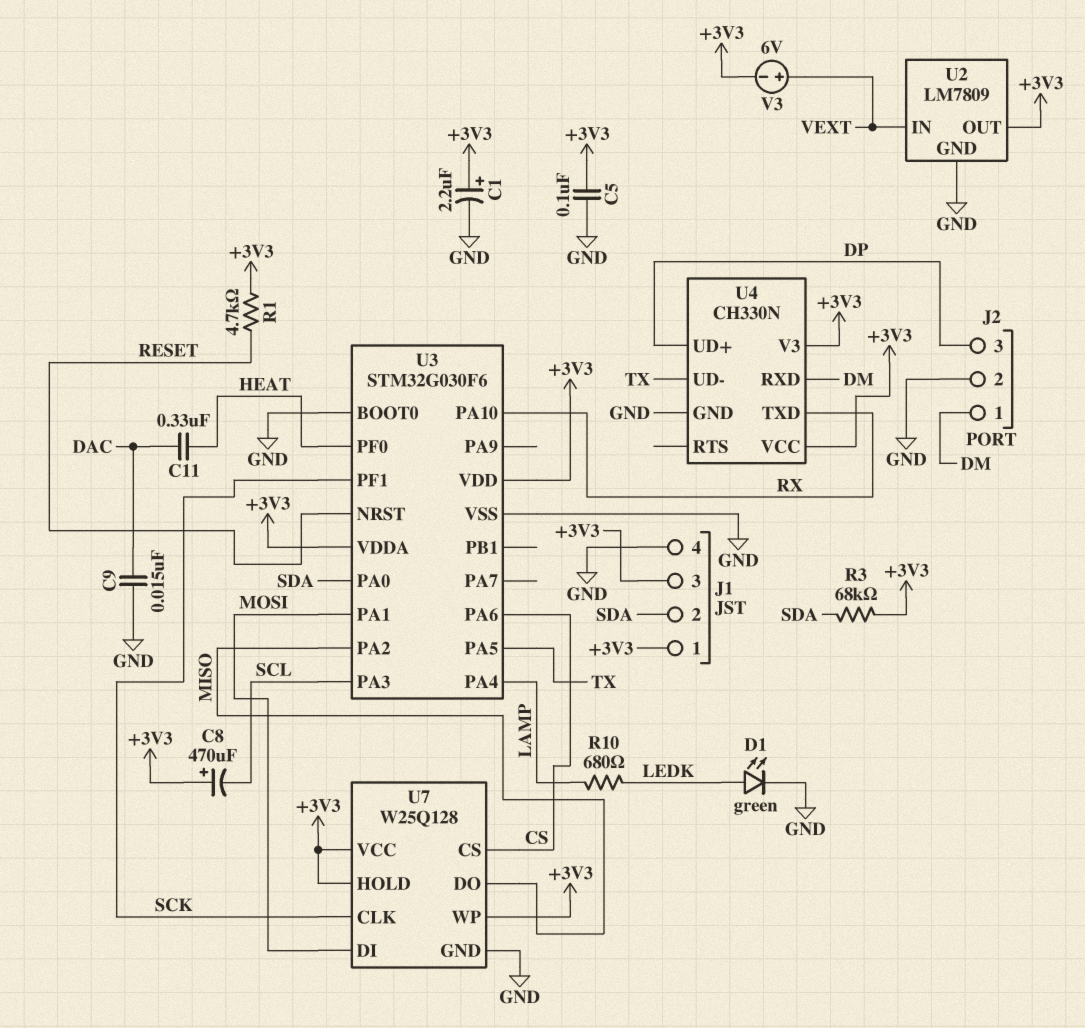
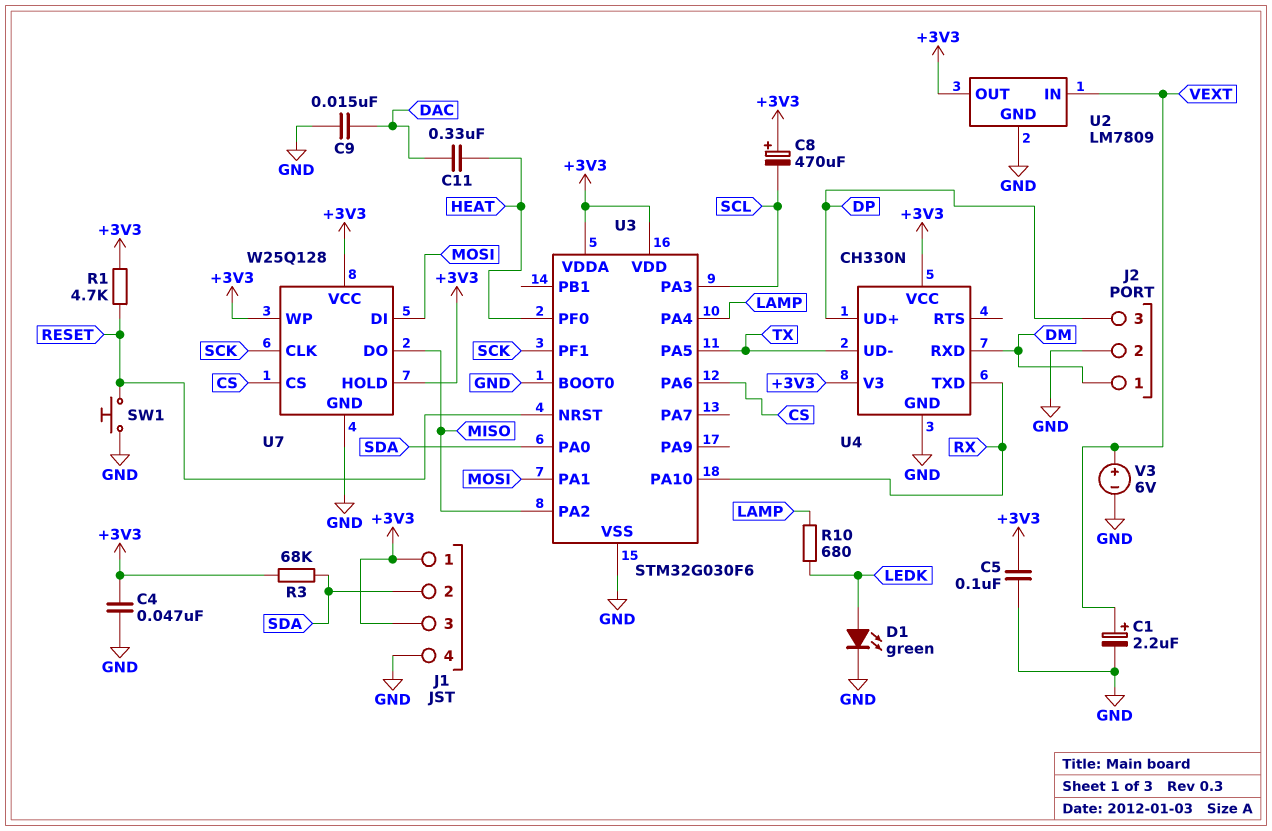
C1: 2.2uF (plus +3V3, minus GND) -> 2.2uF (plus VEXT, minus GND)
C4: none -> 47nF (+3V3, GND)
SW1: none -> button (GND, RESET)
V3: 6V (plus VEXT, minus +3V3) -> 6V (plus VEXT, minus GND)

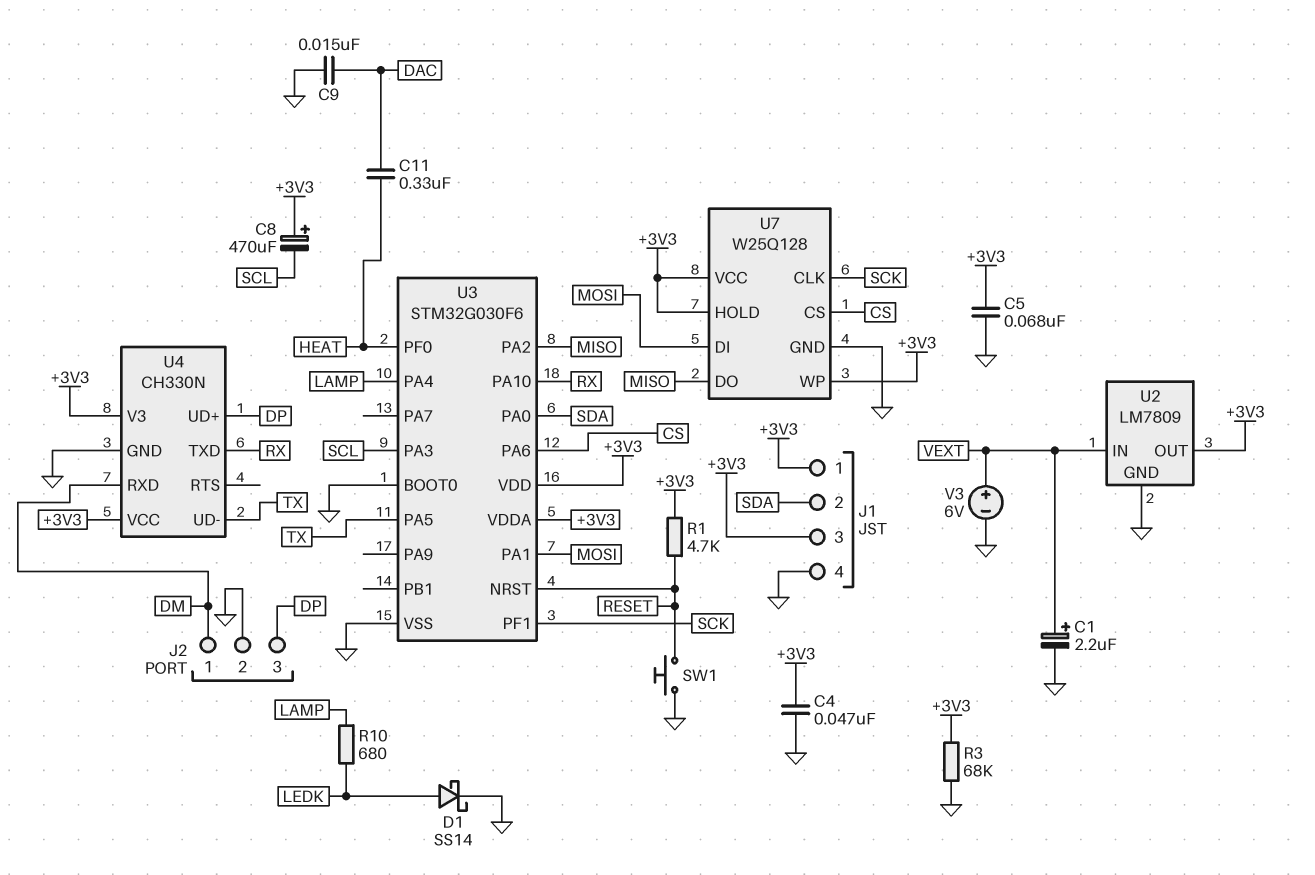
C5: 100nF (+3V3, GND) -> 68nF (+3V3, GND)
D1: LED green (A LEDK, K GND) -> schottky SS14 (A LEDK, K GND)
R3: 68k (+3V3, SDA) -> 68k (+3V3, GND)

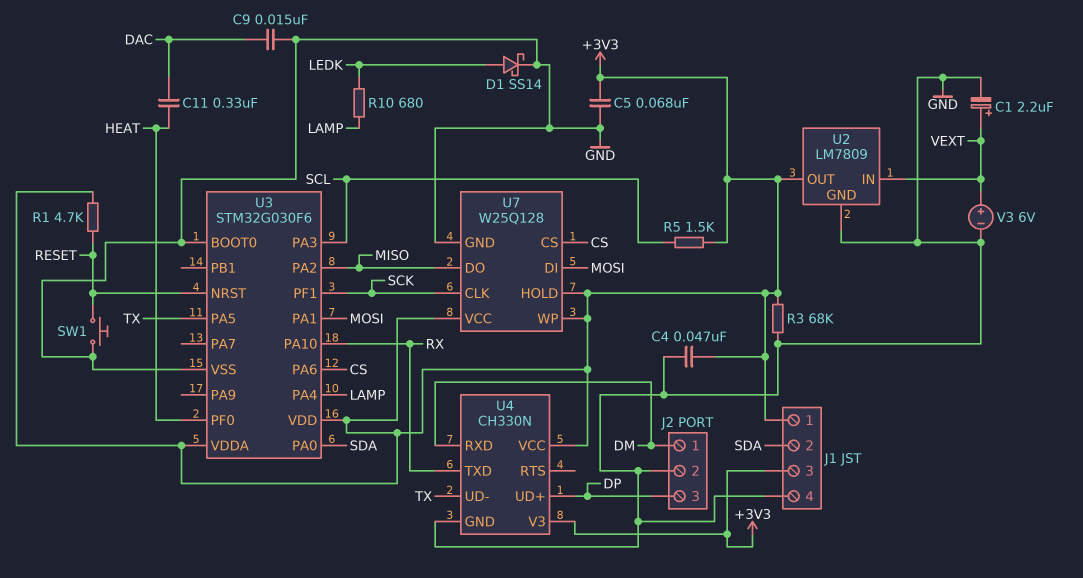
C8: 470uF (plus +3V3, minus SCL) -> none
R5: none -> 1.5k (+3V3, SCL)

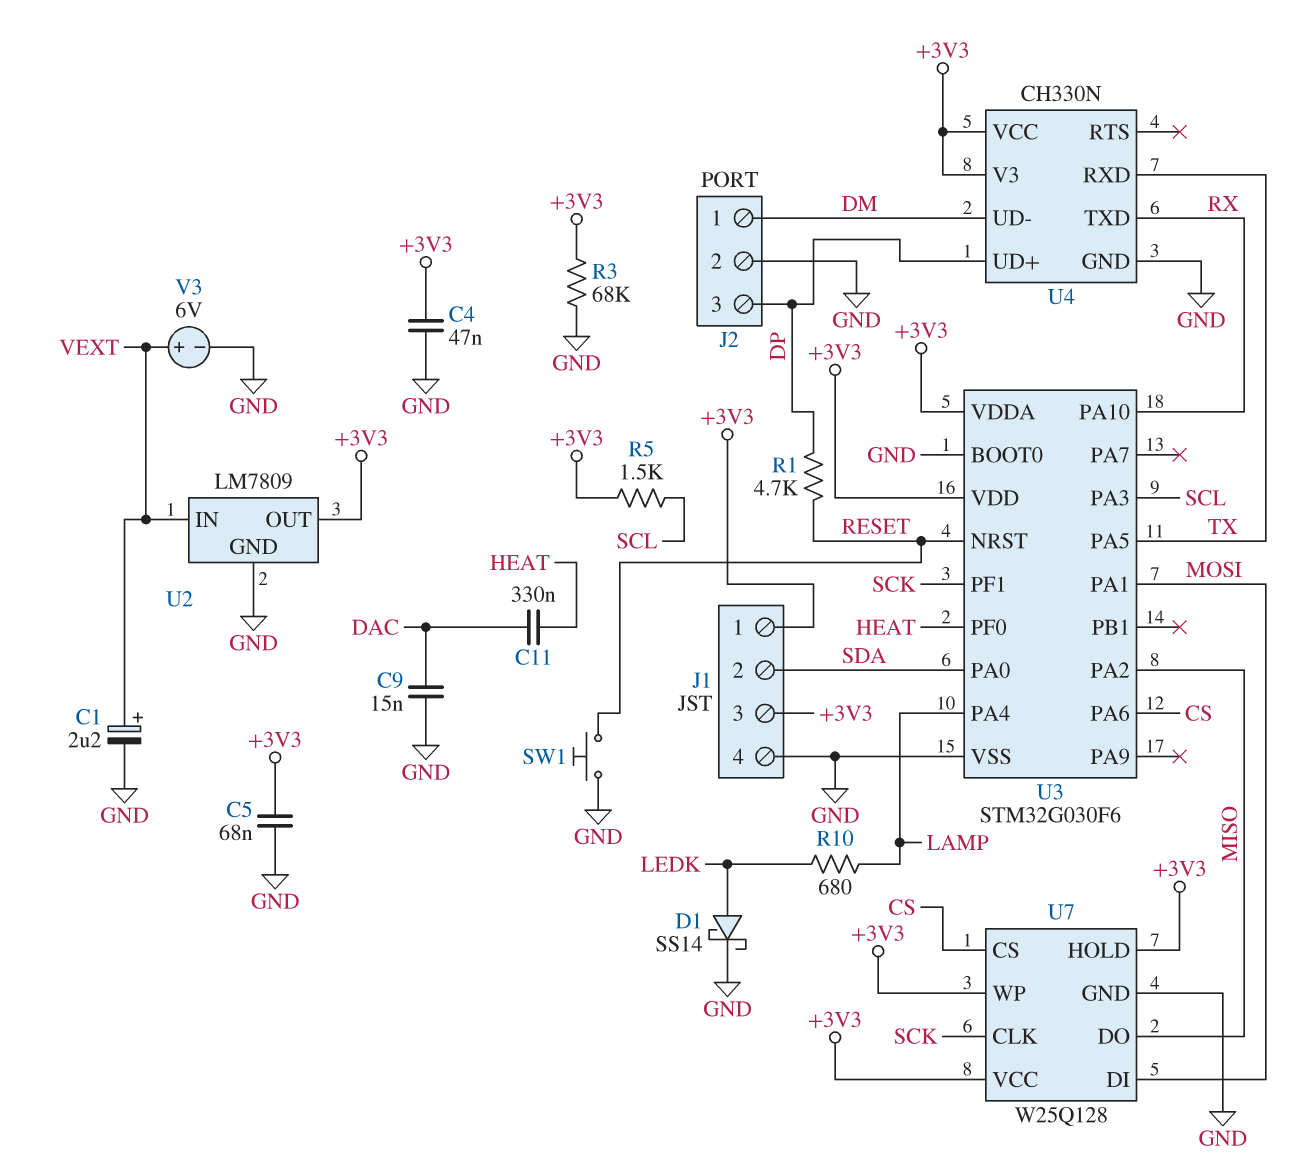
R1: 4.7k (+3V3, RESET) -> 4.7k (DP, RESET)
U4 pin RXD: DM -> TX
U4 pin UD-: TX -> DM

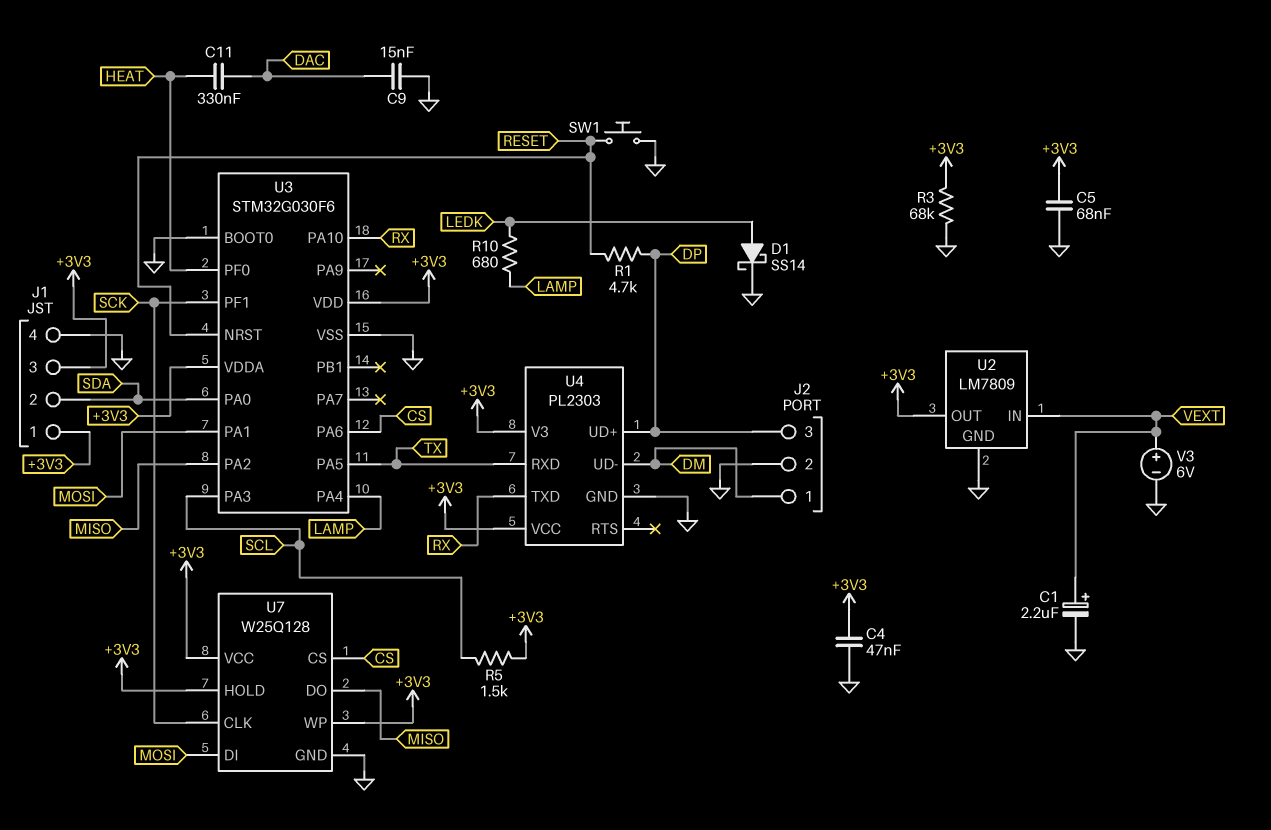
U4: CH330N -> PL2303

